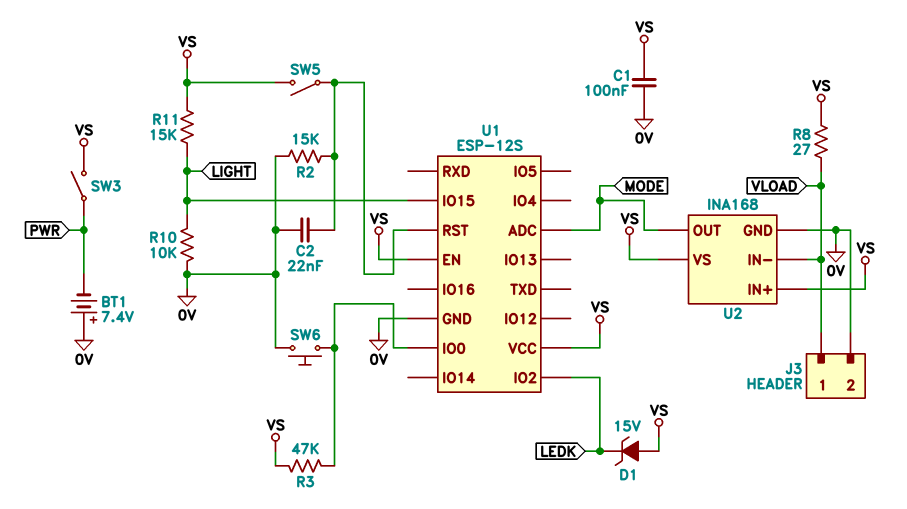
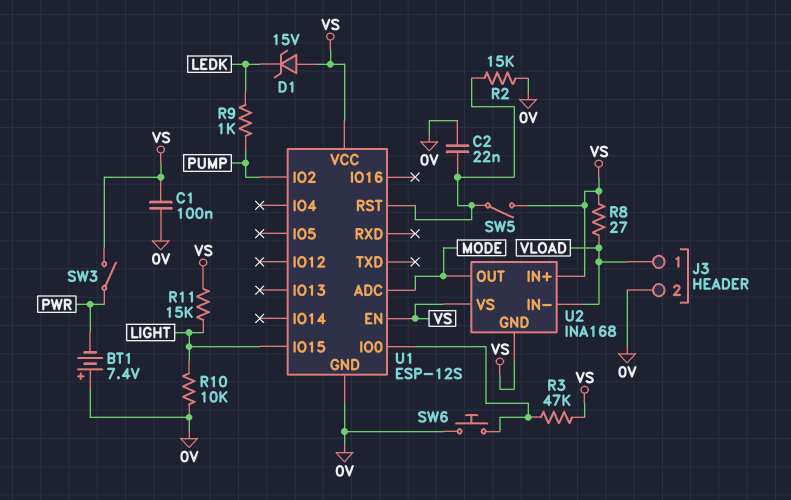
R9: none -> 1k (LEDK, PUMP)
U1 pin IO2: LEDK -> PUMP
U2 pin GND: 0V -> VS

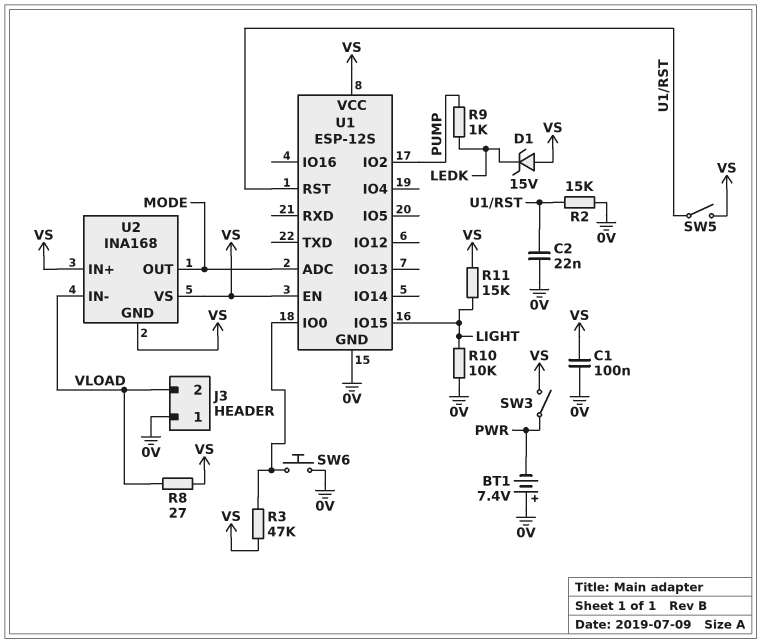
J3 pin 1: VLOAD -> 0V
J3 pin 2: 0V -> VLOAD

